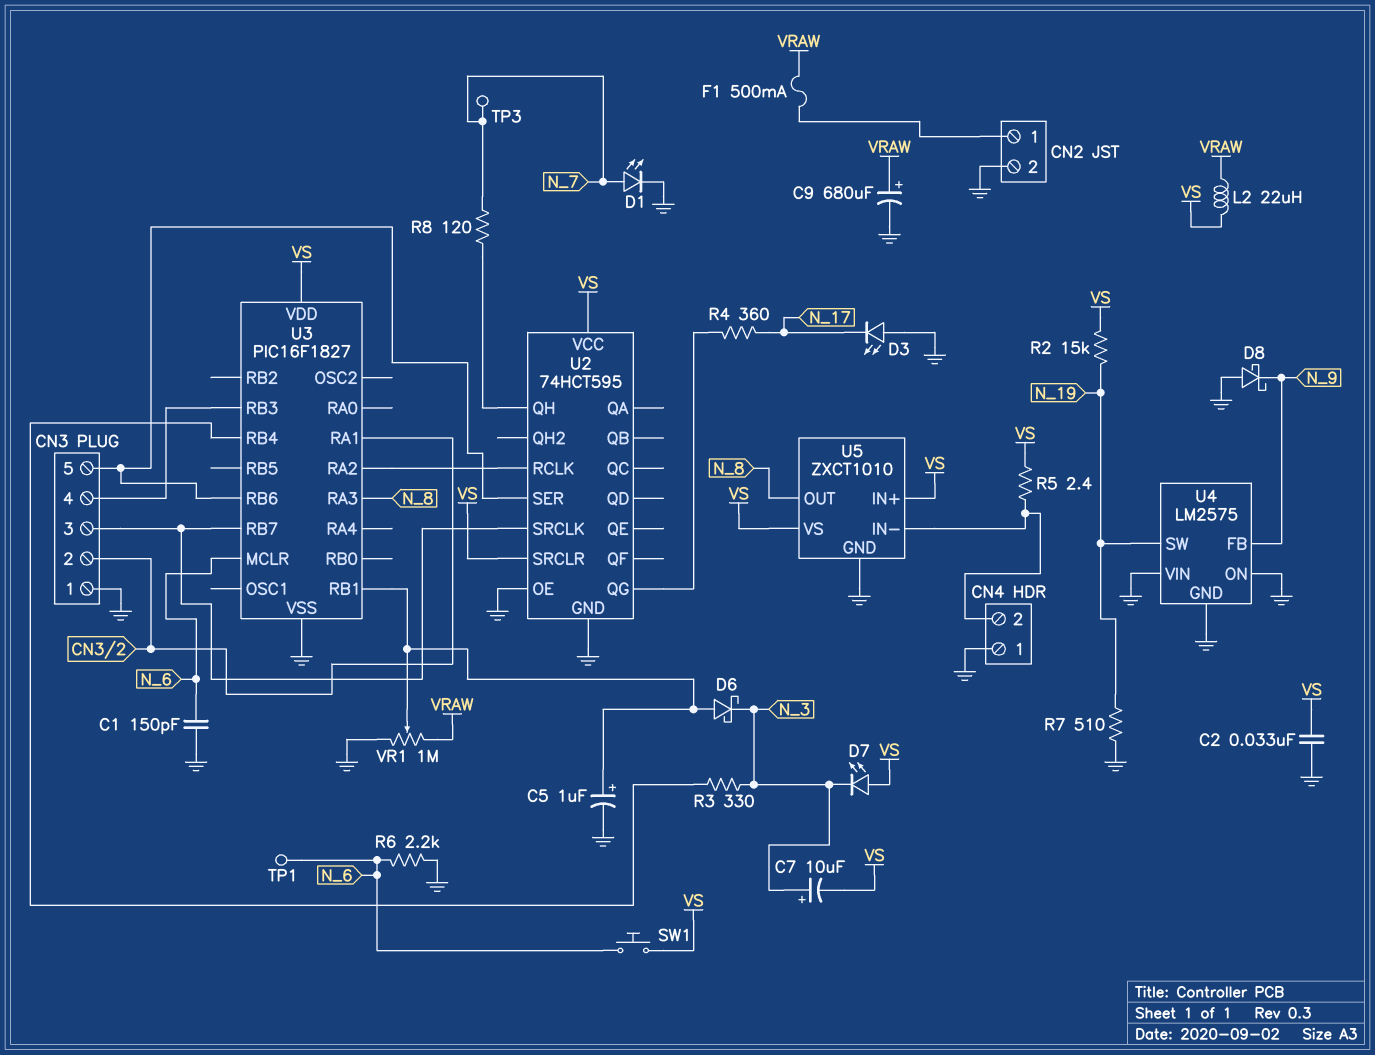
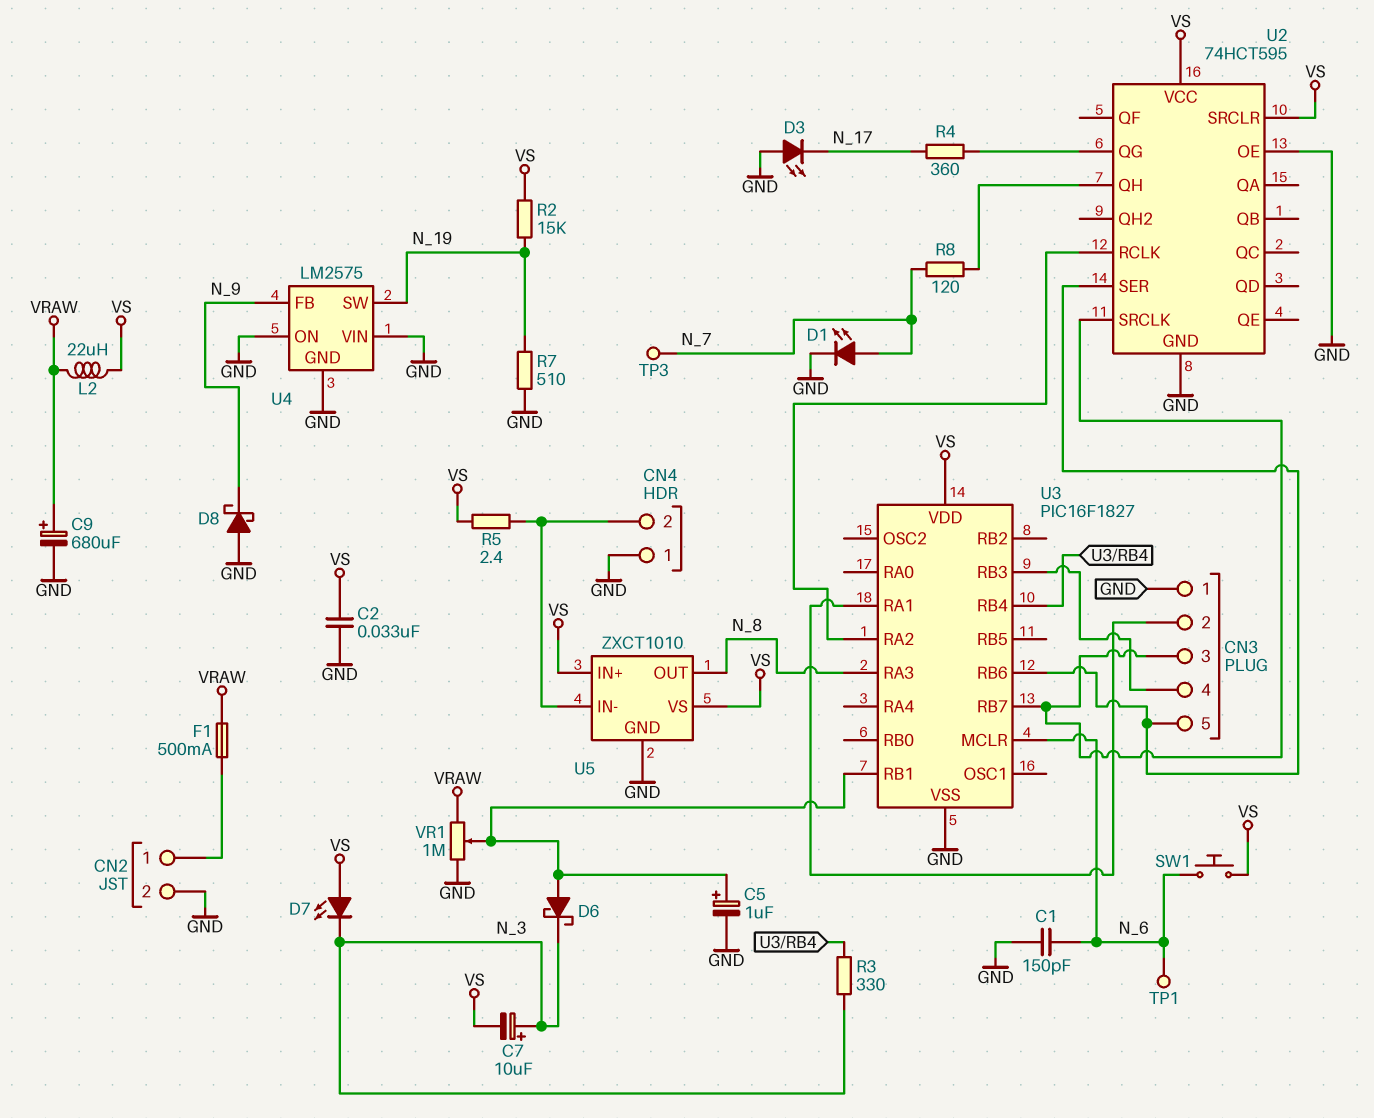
R6: 2.2k (GND, N_6) -> none

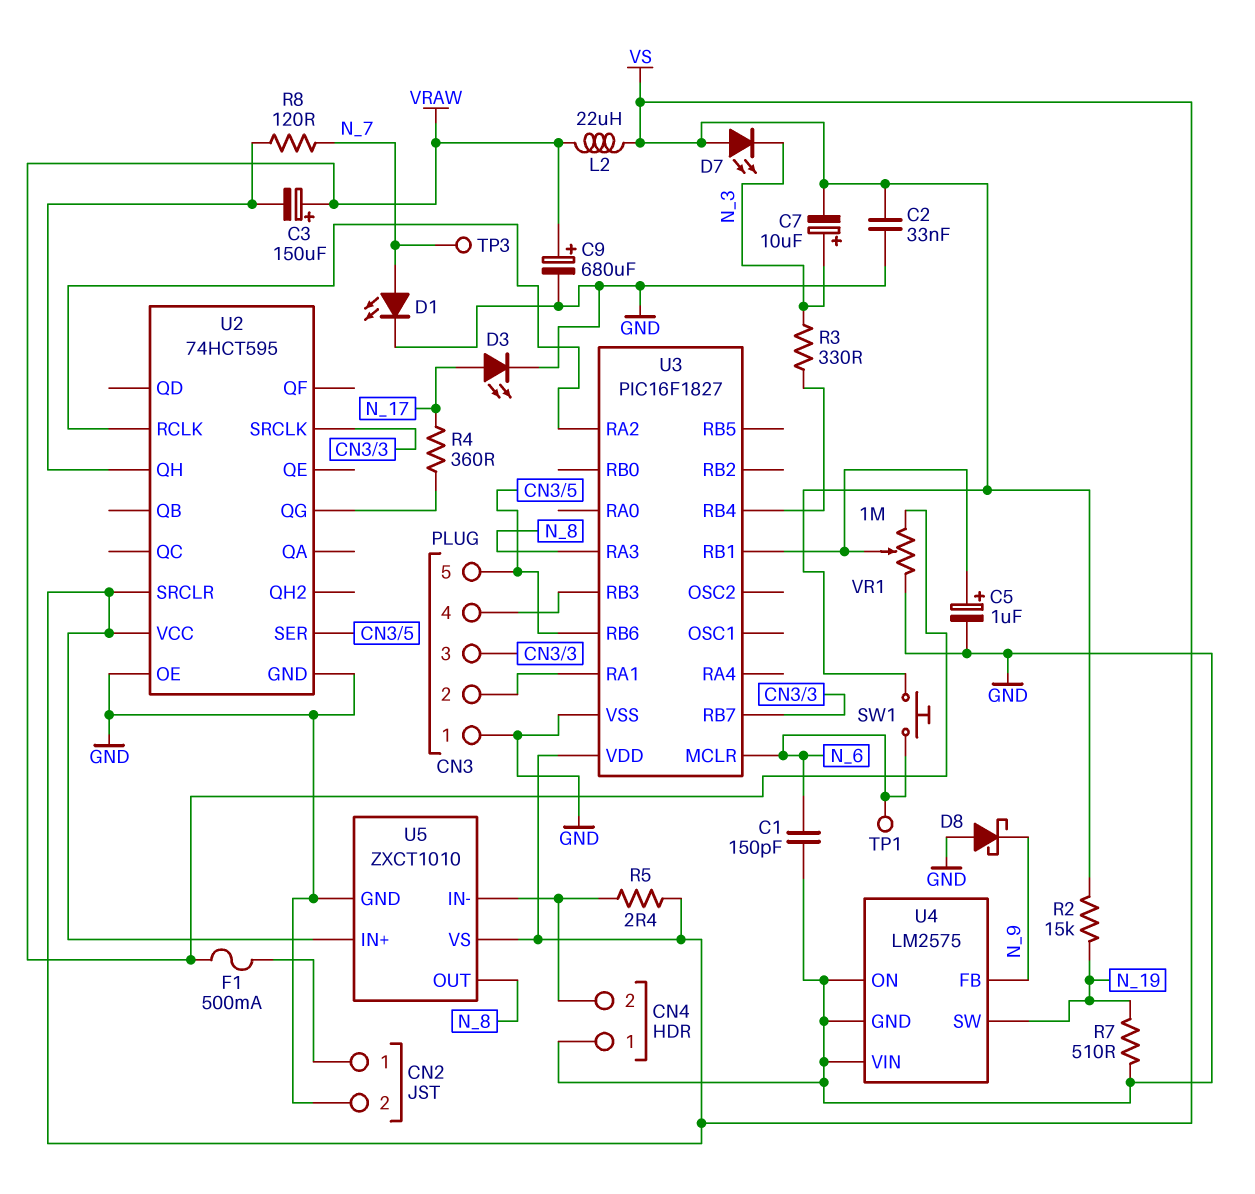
C3: none -> 150uF (plus VRAW, minus U2/QH)
D3: LED (A GND, K N_17) -> LED (A N_17, K GND)
D6: schottky (A U3/RB1, K N_3) -> none

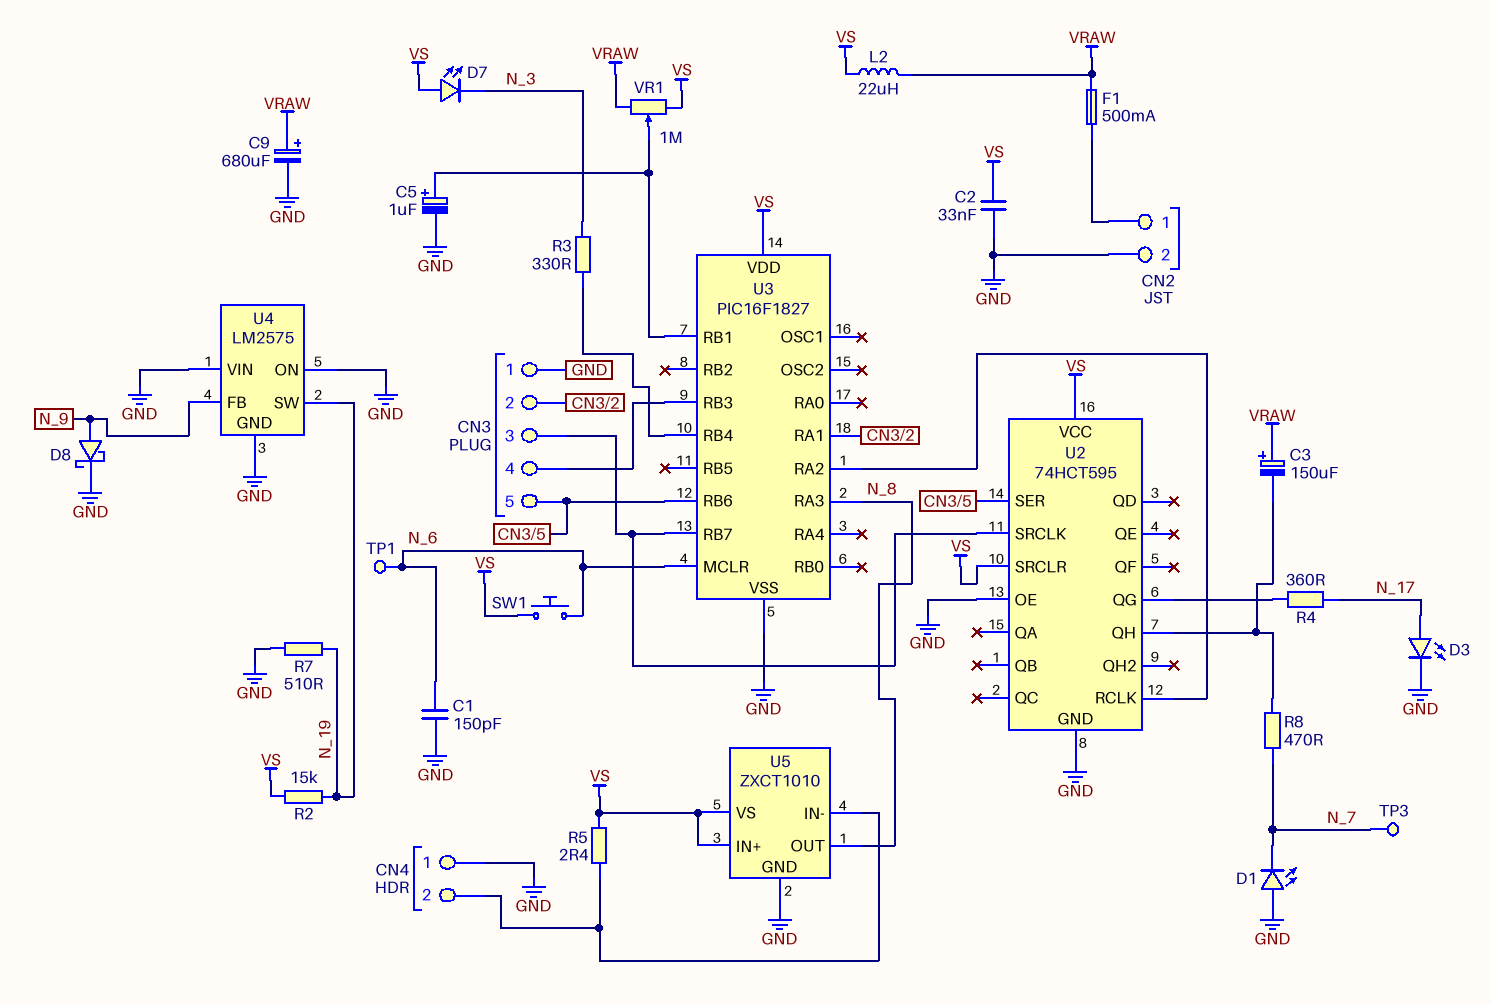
C7: 10uF (plus N_3, minus VS) -> none
D1: LED (A N_7, K GND) -> LED (A GND, K N_7)
D8: schottky (A GND, K N_9) -> schottky (A N_9, K GND)
R8: 120 (N_7, U2/QH) -> 470 (N_7, U2/QH)
VR1: 1M (GND, VRAW, wiper U3/RB1) -> 1M (VRAW, VS, wiper U3/RB1)

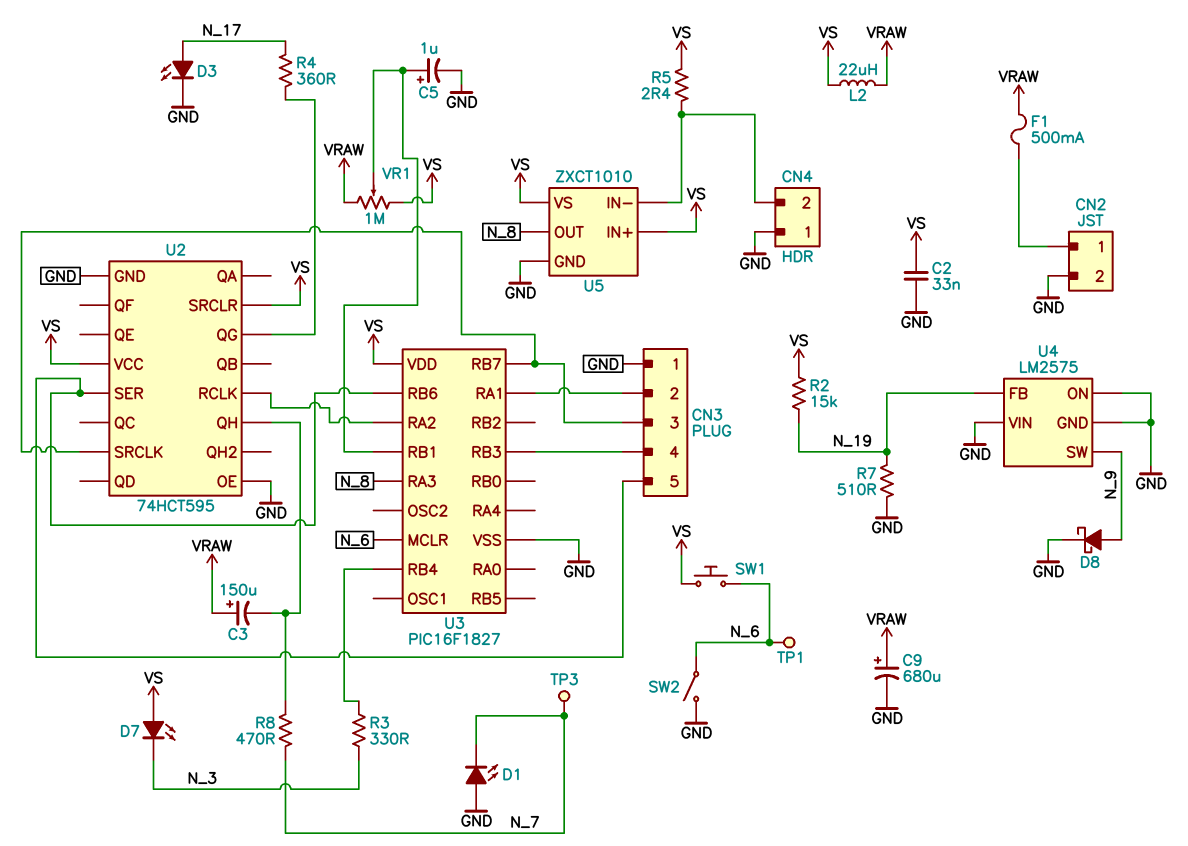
C1: 150pF (GND, N_6) -> none
SW2: none -> switch (GND, N_6)
U4 pin FB: N_9 -> N_19
U4 pin SW: N_19 -> N_9

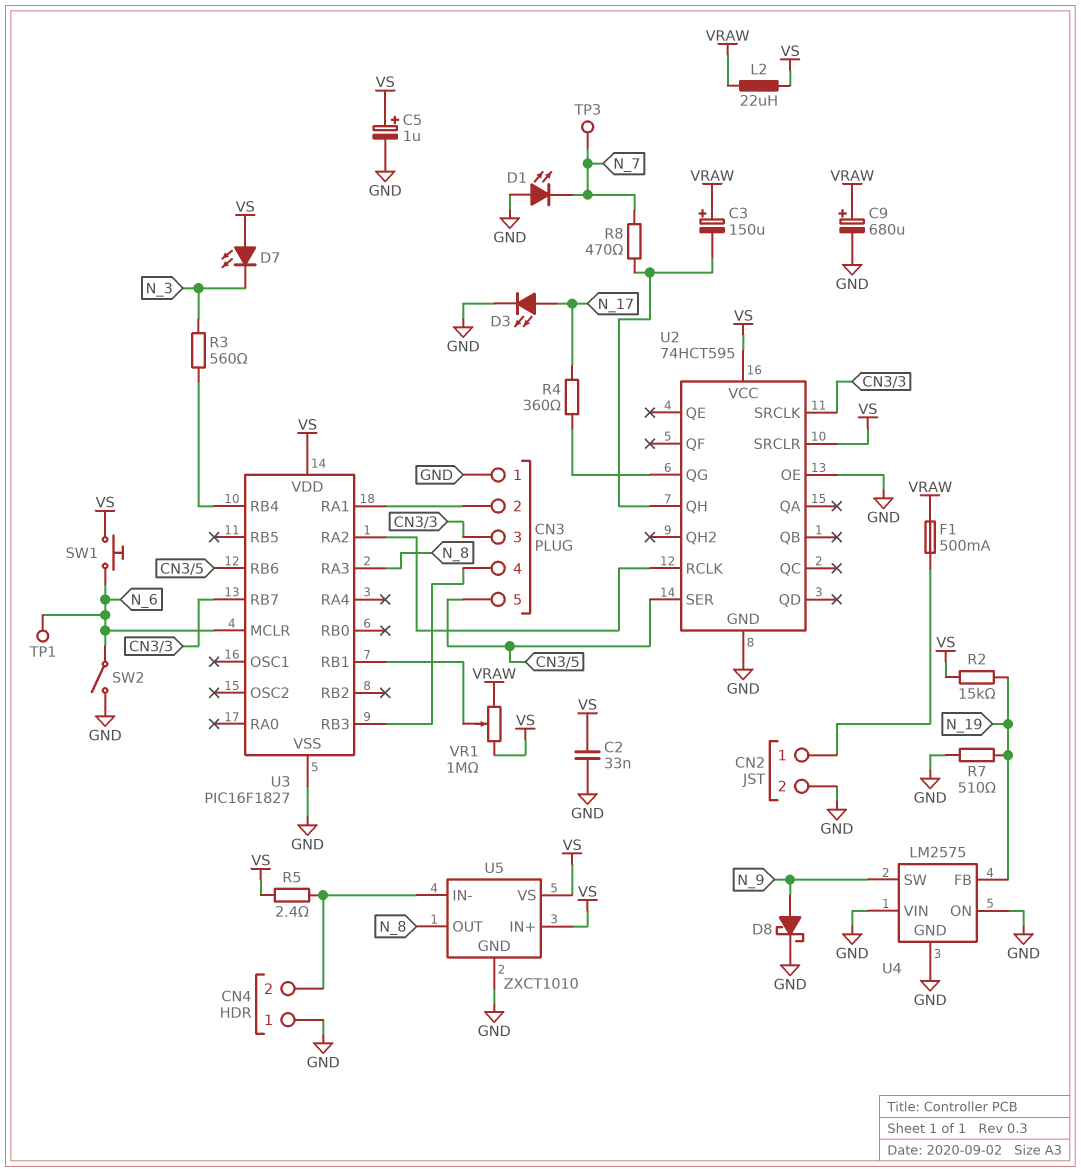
C5: 1uF (plus U3/RB1, minus GND) -> 1uF (plus VS, minus GND)
R3: 330 (N_3, U3/RB4) -> 560 (N_3, U3/RB4)

